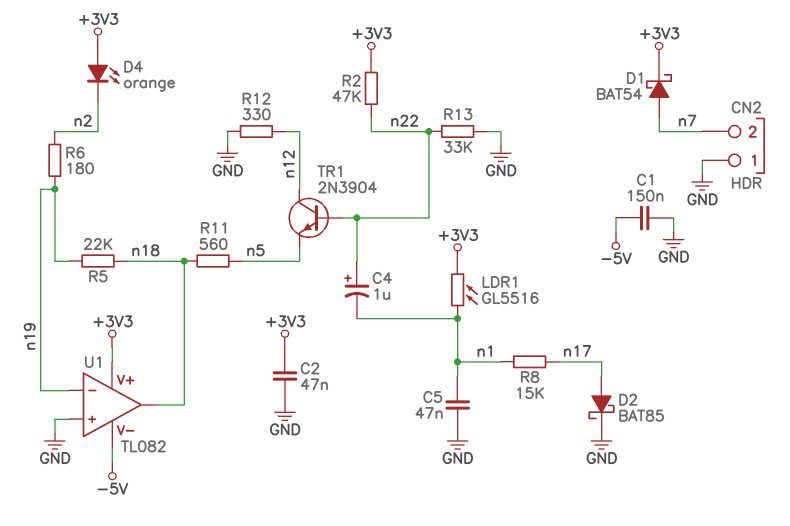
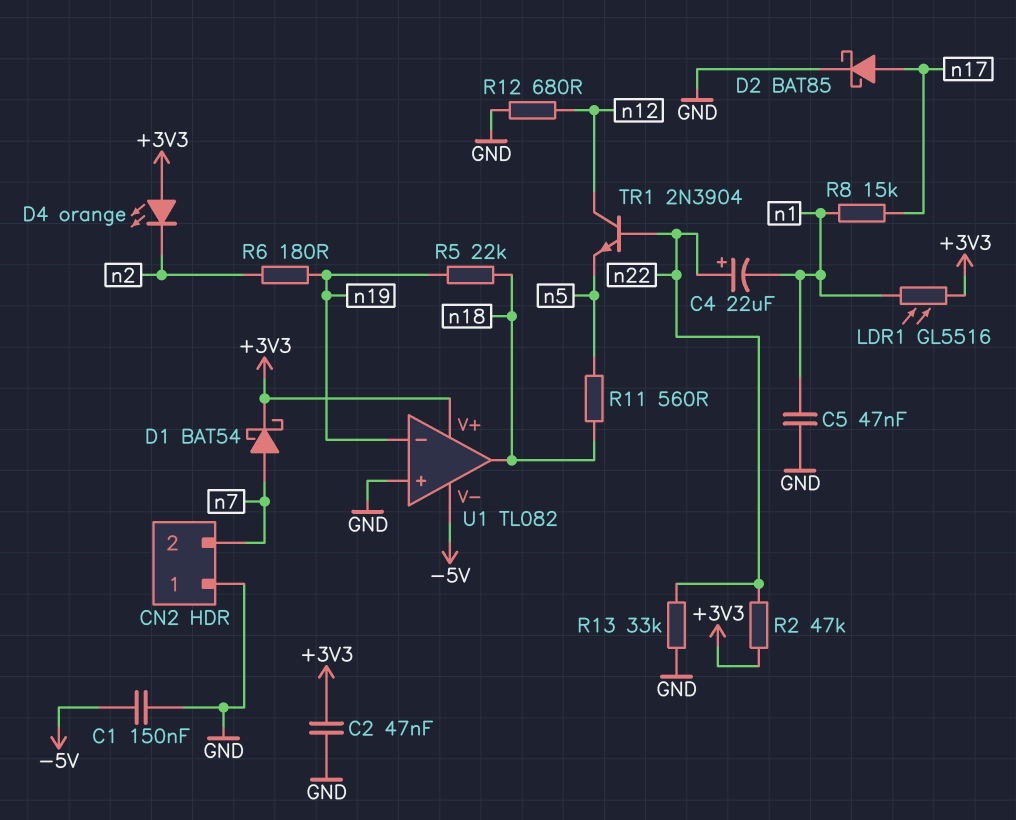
C4: 1uF (plus n22, minus n1) -> 22uF (plus n22, minus n1)
R12: 330 (GND, n12) -> 680 (GND, n12)

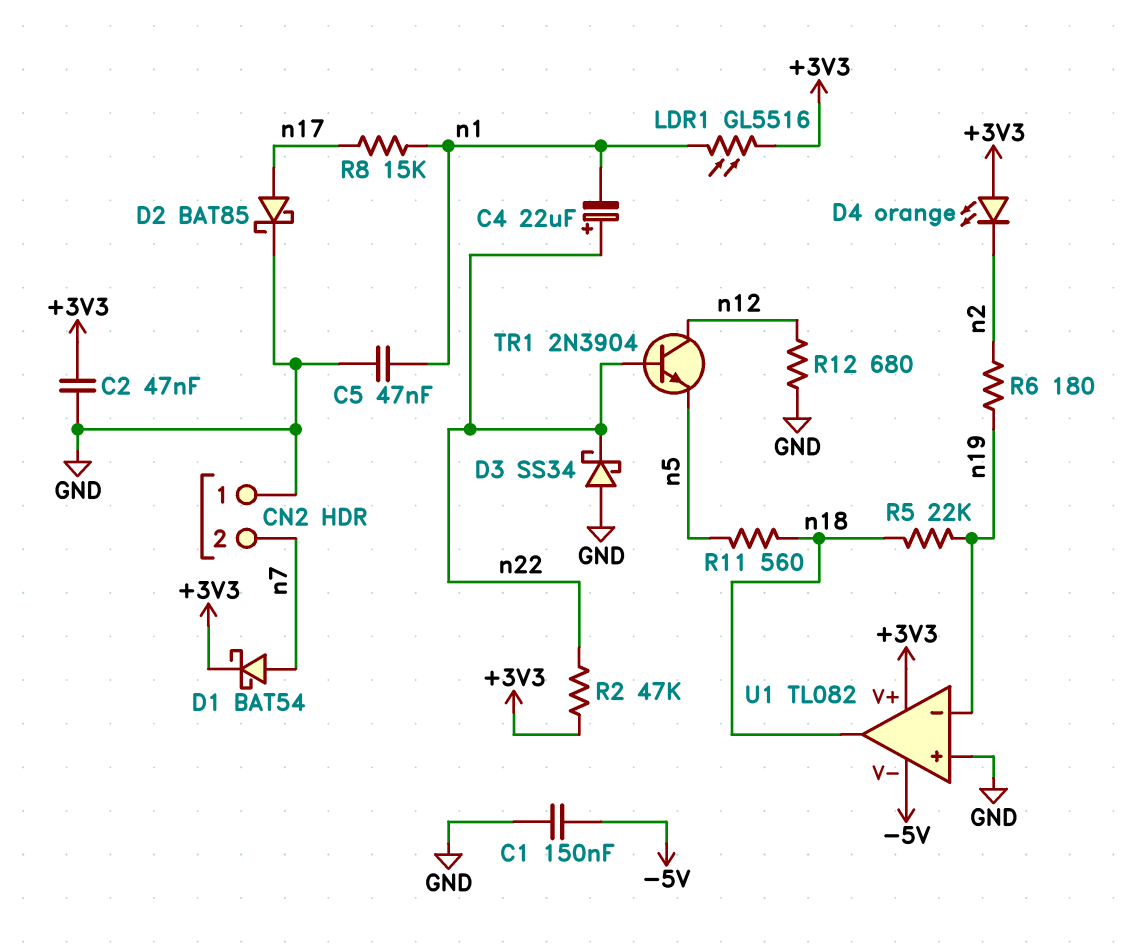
D3: none -> schottky SS34 (A GND, K n22)
R13: 33k (GND, n22) -> none

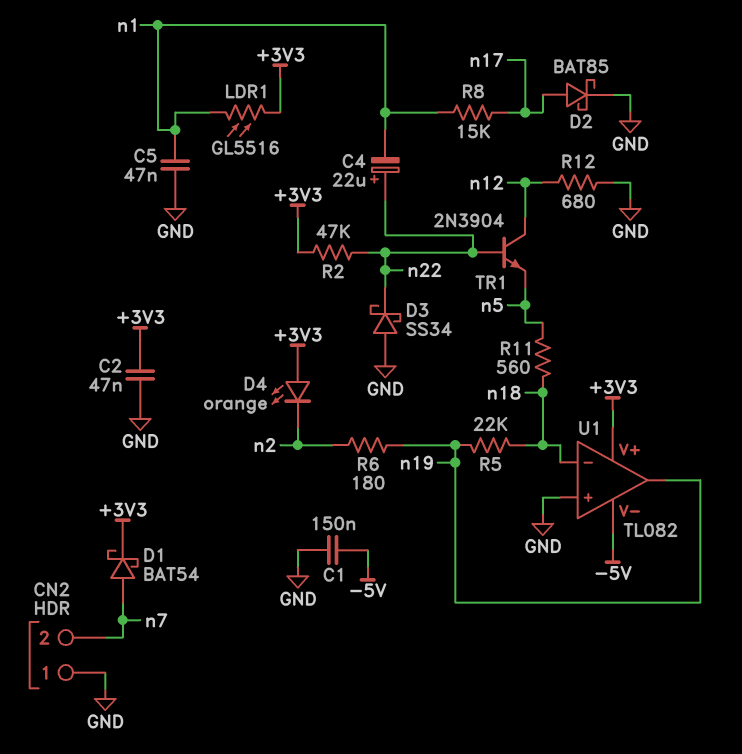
U1 pin in-: n19 -> n18
U1 pin out: n18 -> n19

